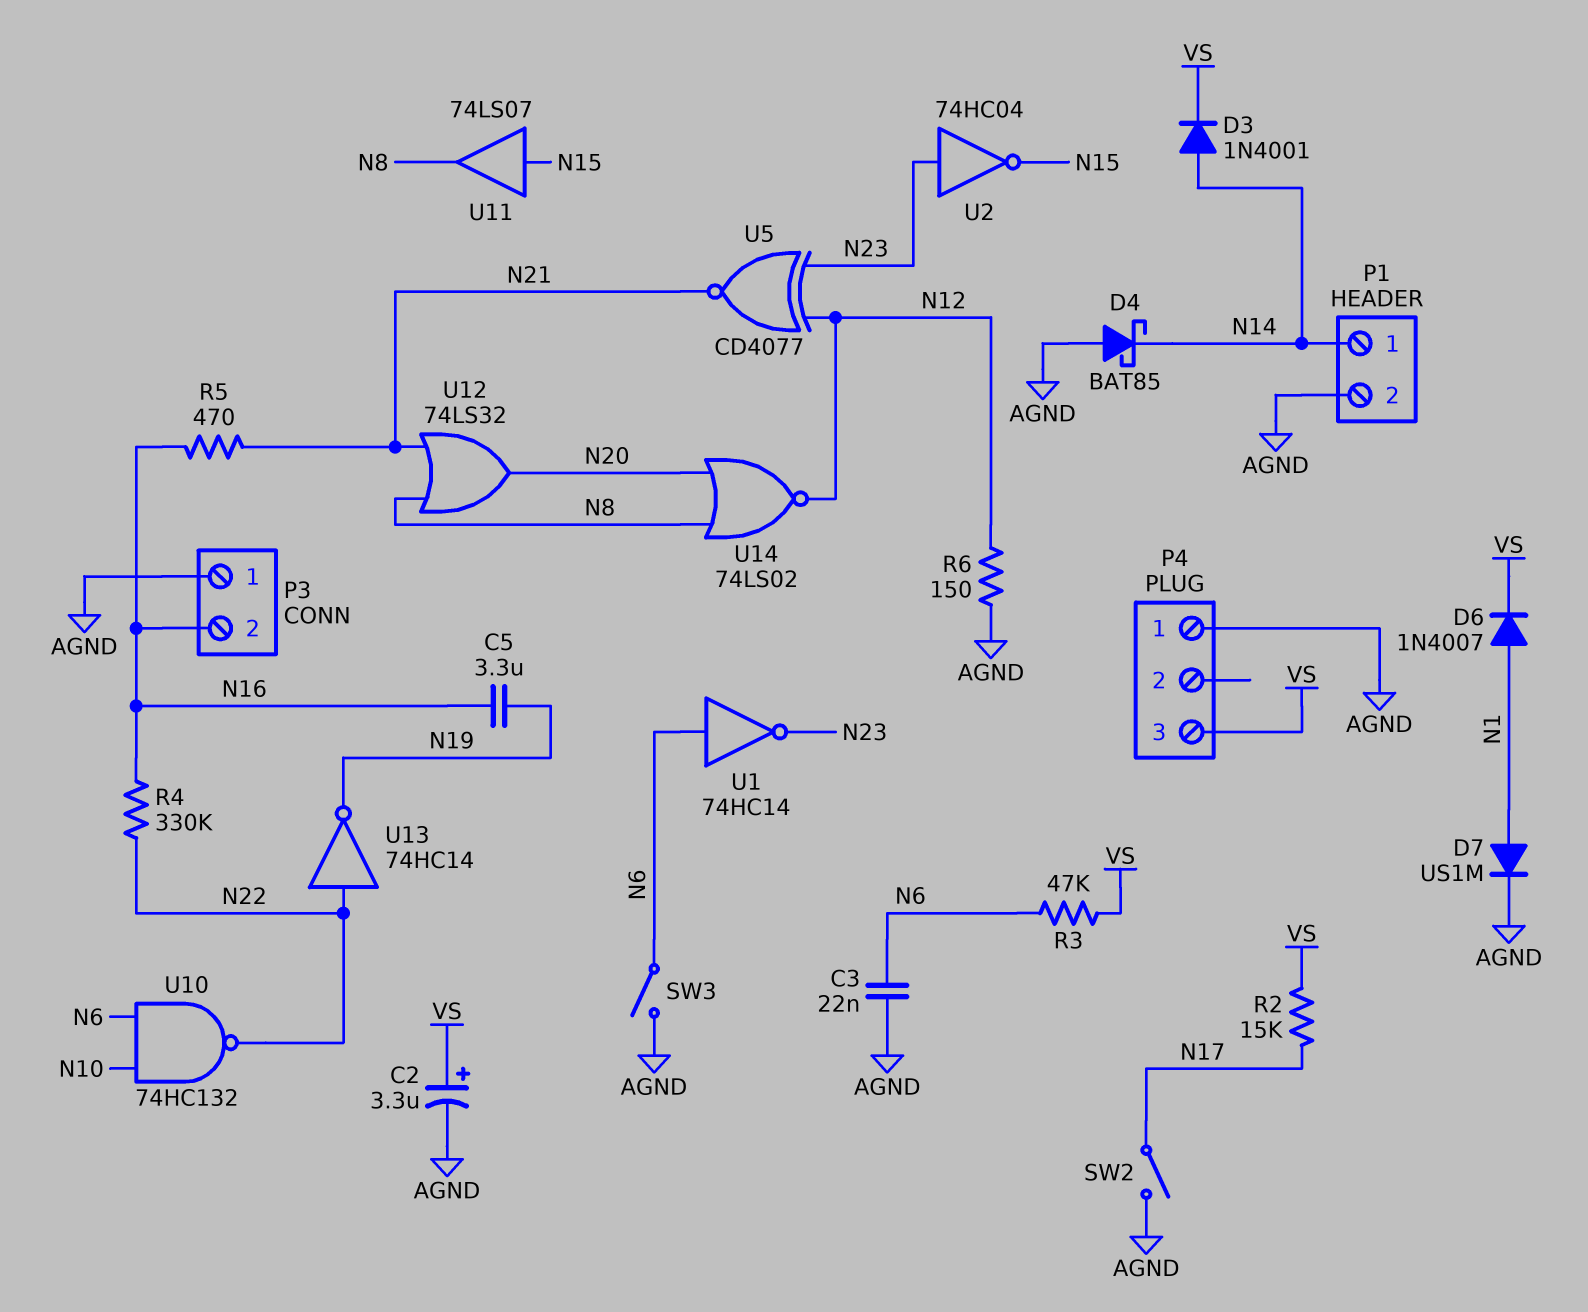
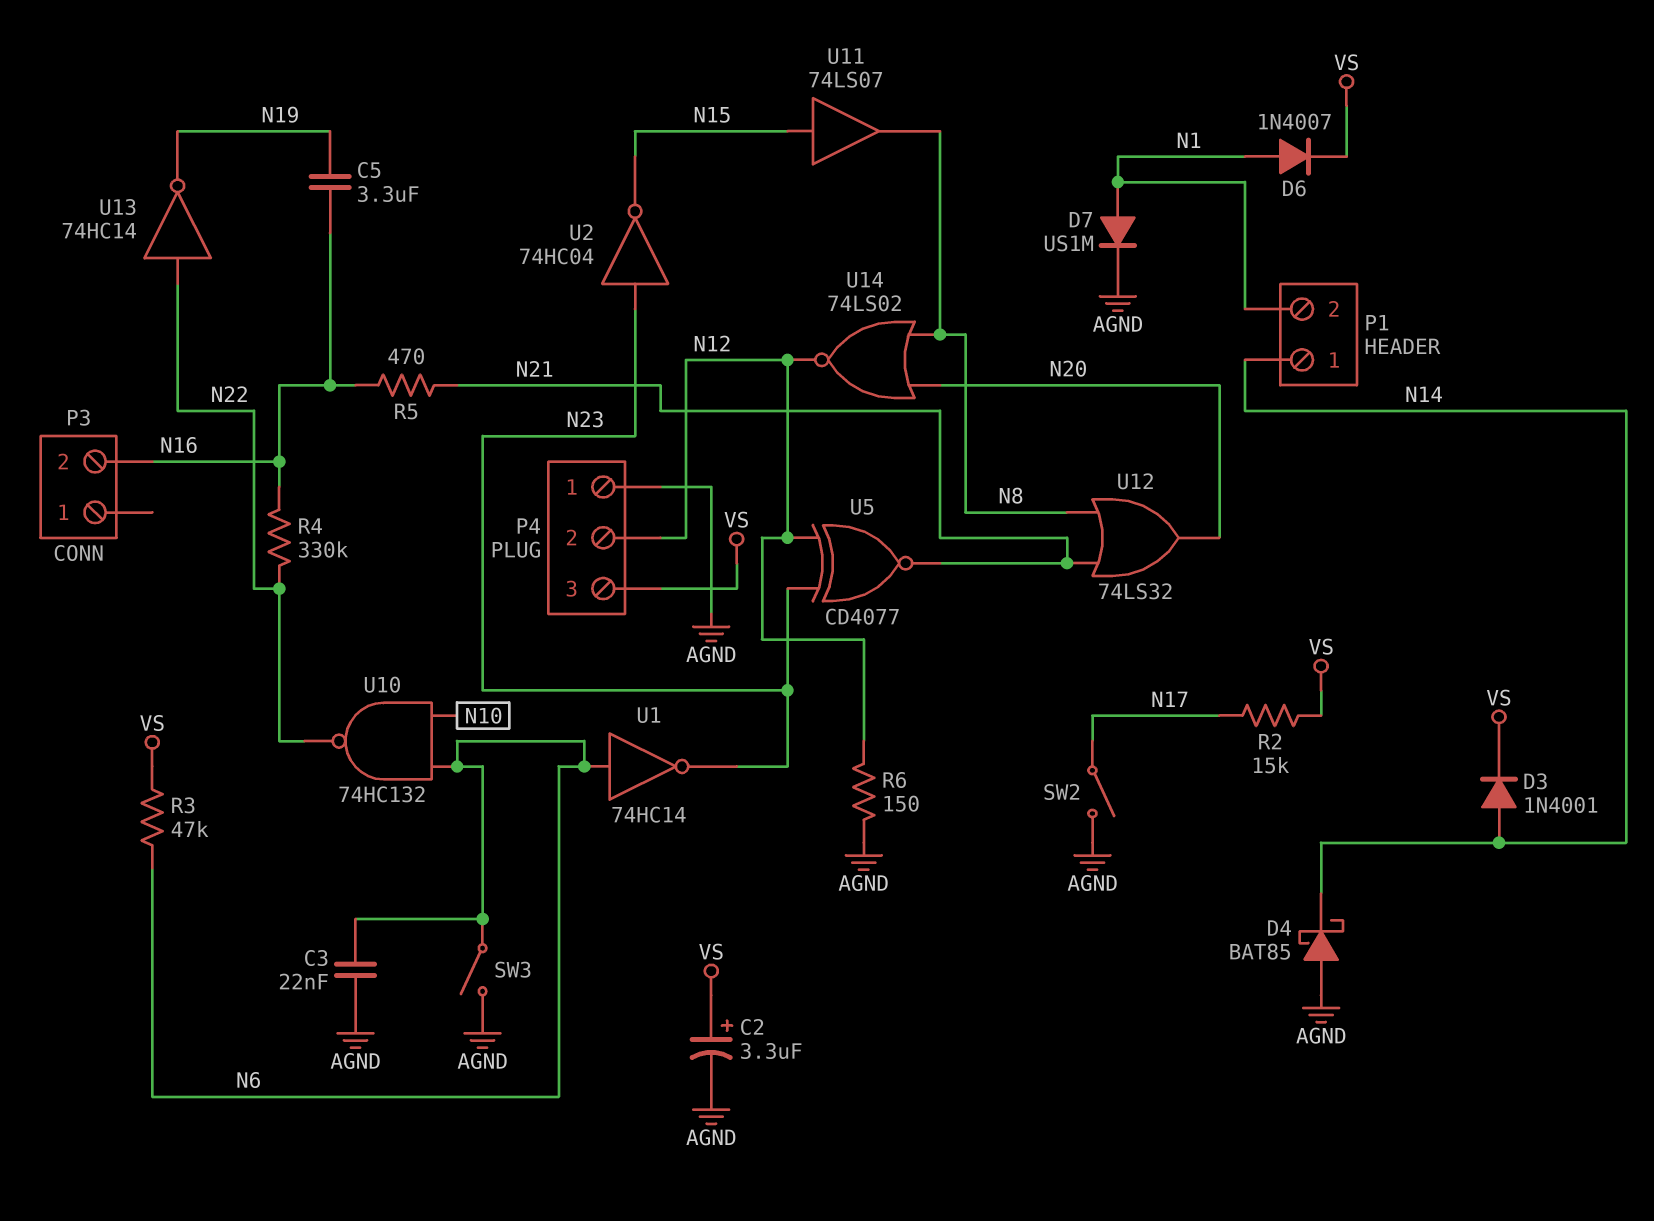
P1 pin 2: AGND -> N1
P3 pin 1: AGND -> none
P4 pin 2: none -> N12

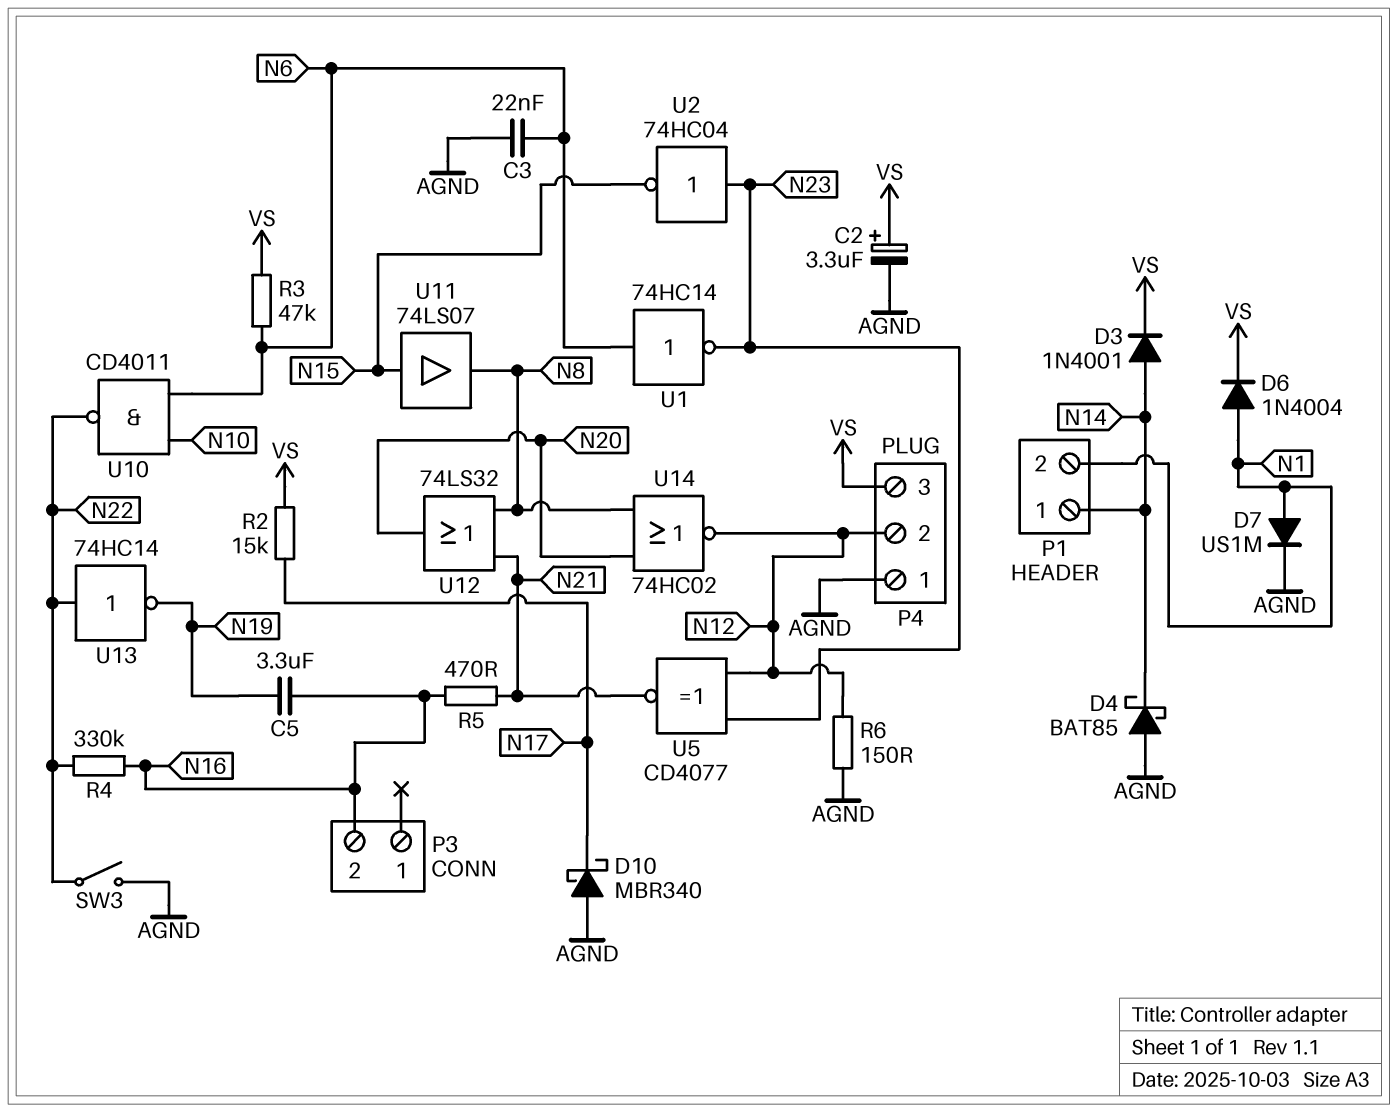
D6: diode 1N4007 (A N1, K VS) -> diode 1N4004 (A N1, K VS)
D10: none -> schottky MBR340 (A AGND, K N17)
SW2: switch (AGND, N17) -> none
SW3: switch (AGND, N6) -> switch (AGND, N22)
U10: NAND 74HC132 (in N6, in N10, out N22) -> NAND CD4011 (in N6, in N10, out N22)
U14: NOR 74LS02 (in N8, in N20, out N12) -> NOR 74HC02 (in N8, in N20, out N12)

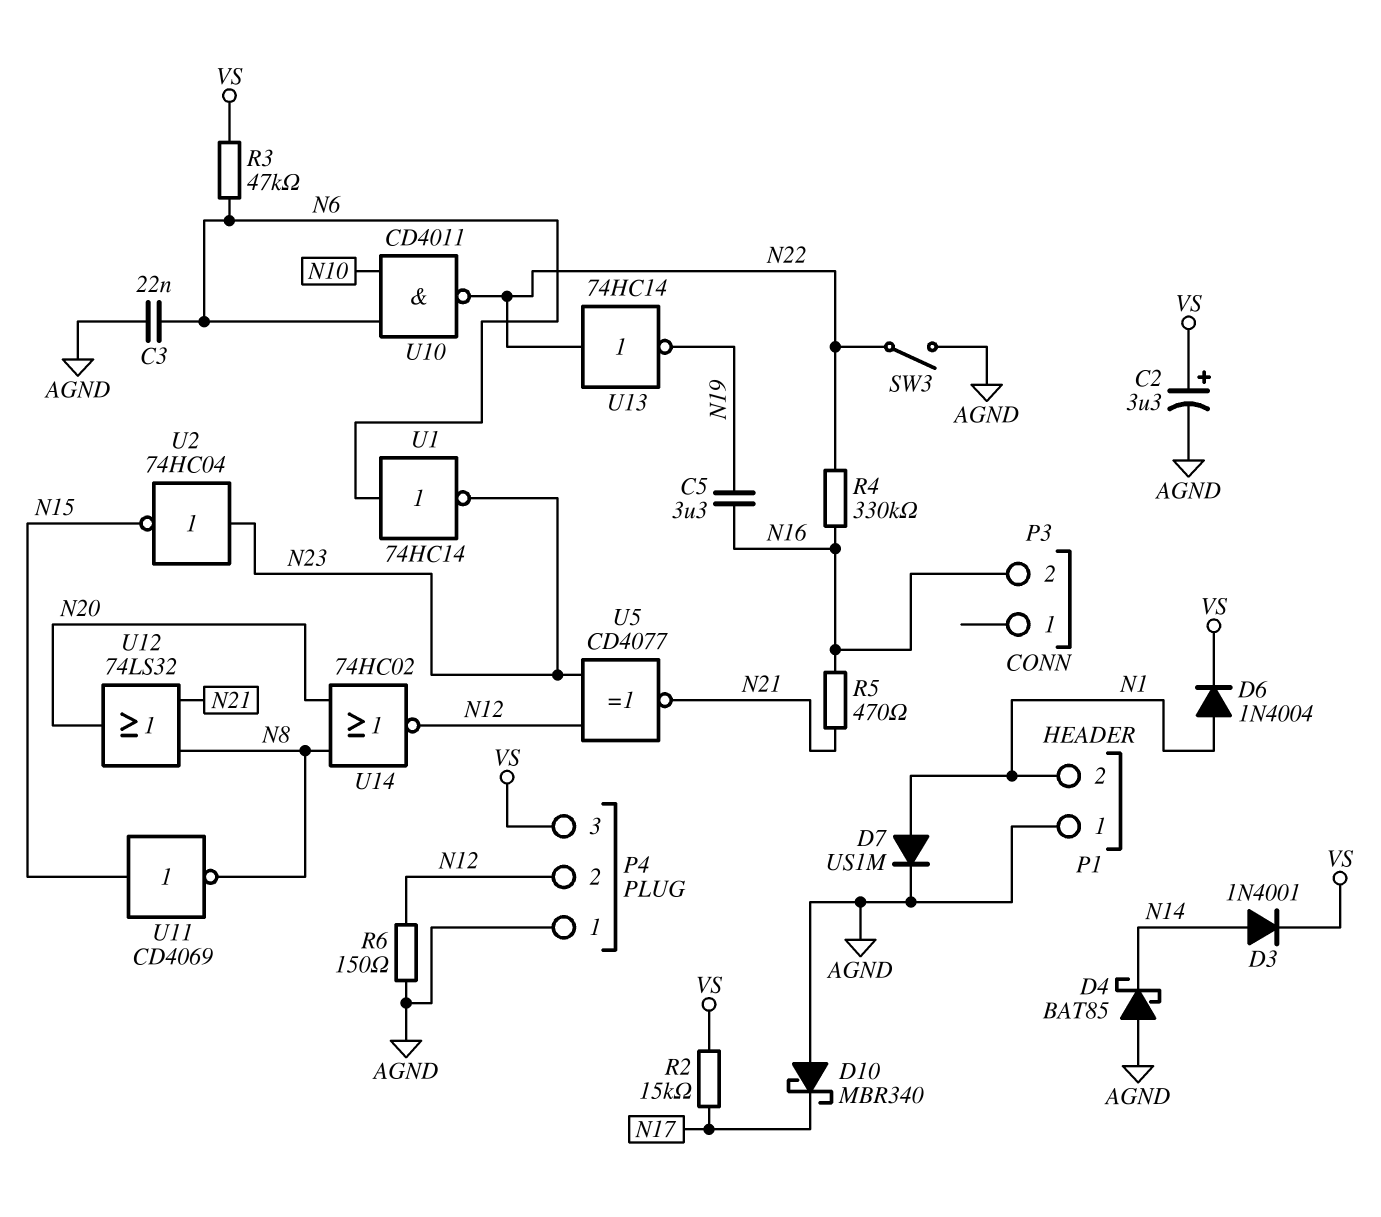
P1 pin 1: N14 -> AGND
U11: buffer 74LS07 (in N15, out N8) -> NOT CD4069 (in N15, out N8)

